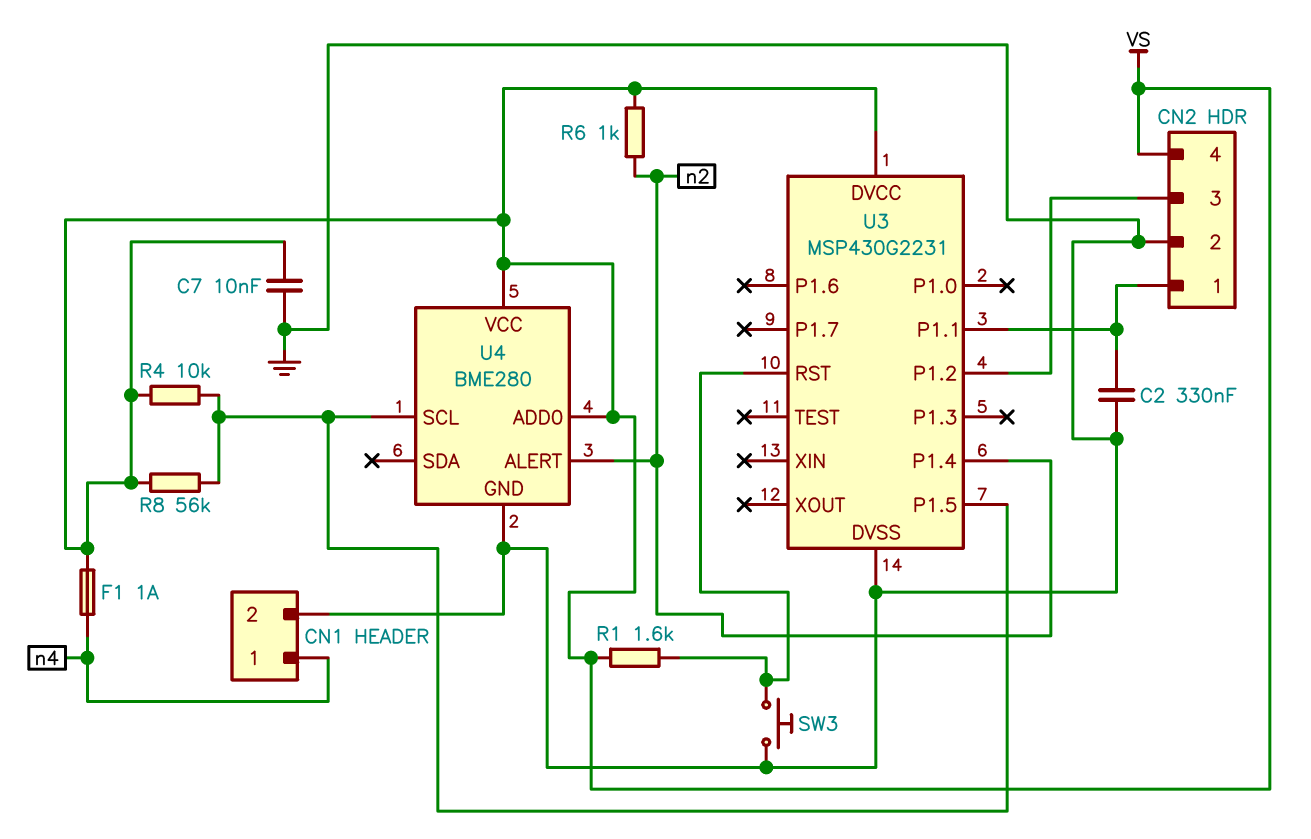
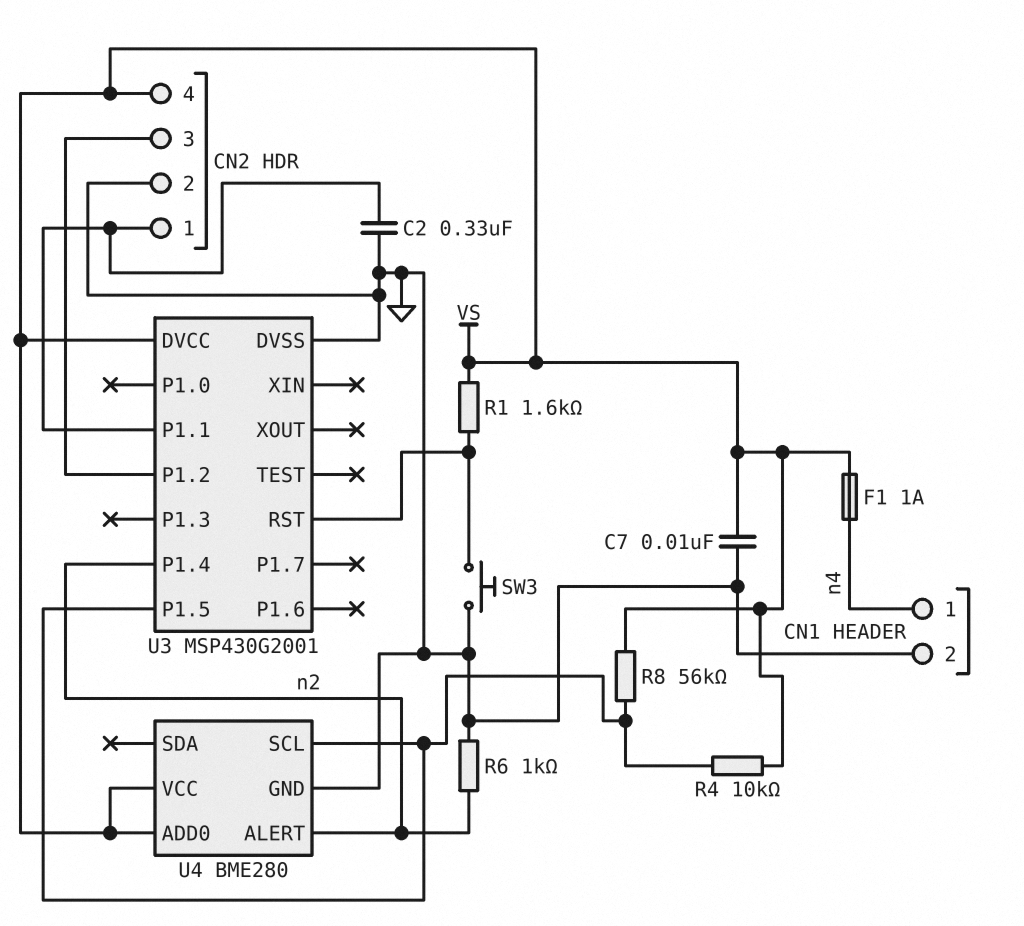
R6: 1k (VS, n2) -> 1k (GND, n2)
U3: MSP430G2231 -> MSP430G2001

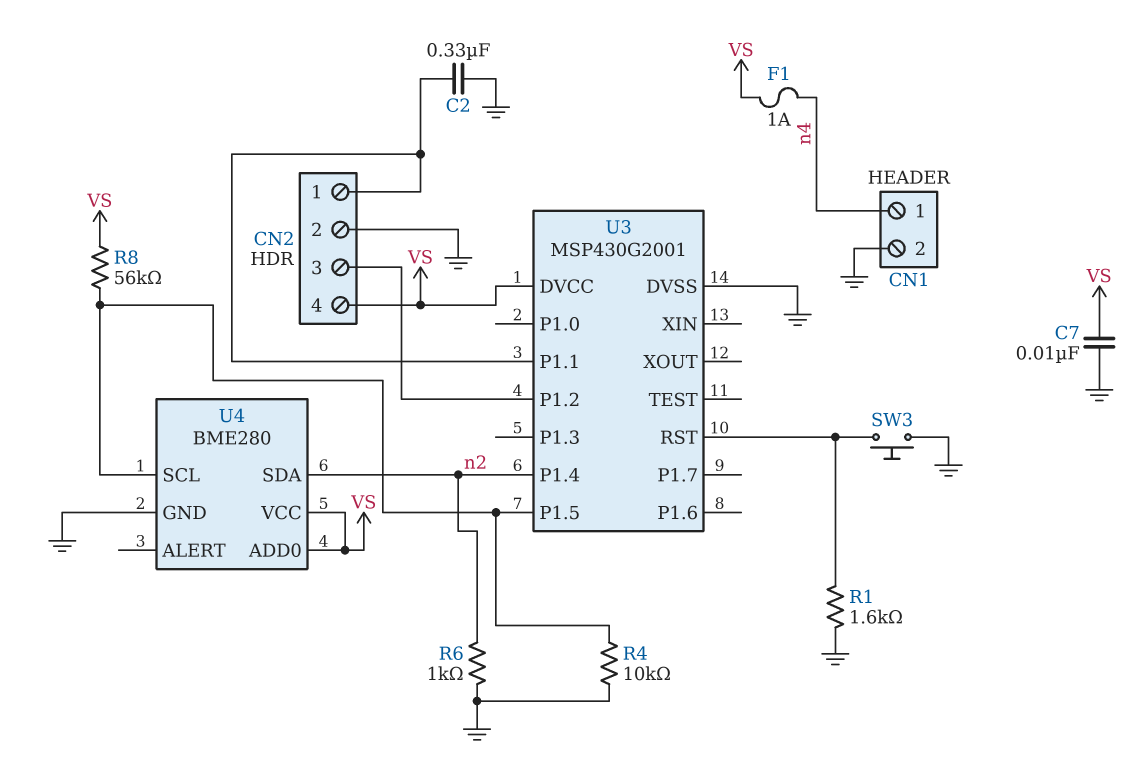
R1: 1.6k (U3/RST, VS) -> 1.6k (GND, U3/RST)
R4: 10k (U3/P1.5, VS) -> 10k (GND, U3/P1.5)
U4 pin ALERT: n2 -> none
U4 pin SDA: none -> n2

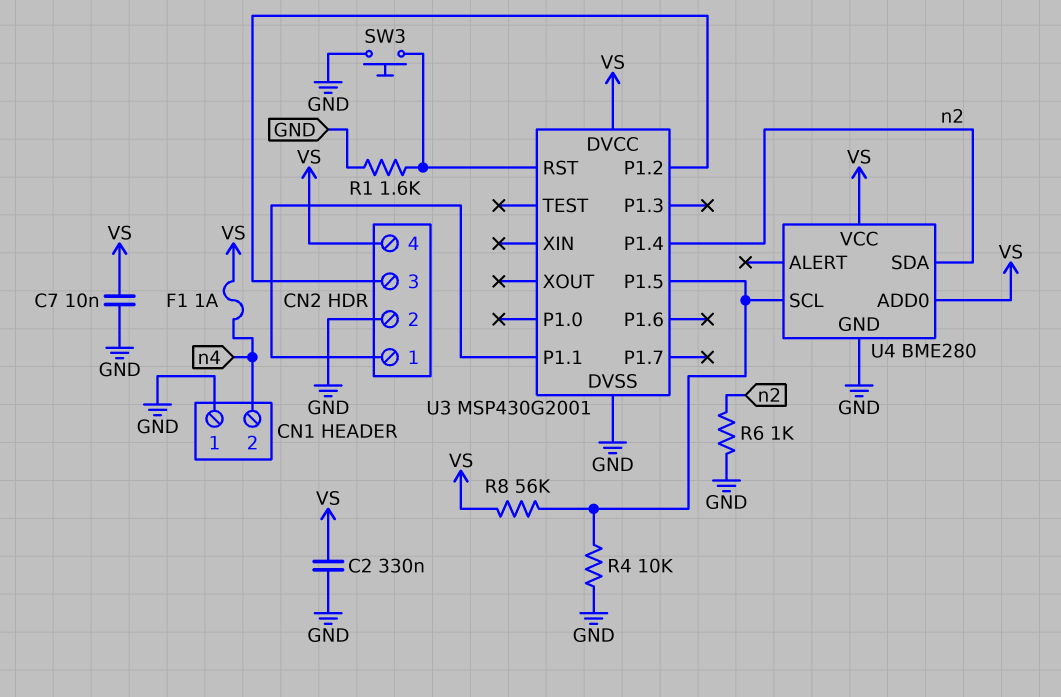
C2: 330nF (CN2/1, GND) -> 330nF (GND, VS)
CN1 pin 1: n4 -> GND
CN1 pin 2: GND -> n4

